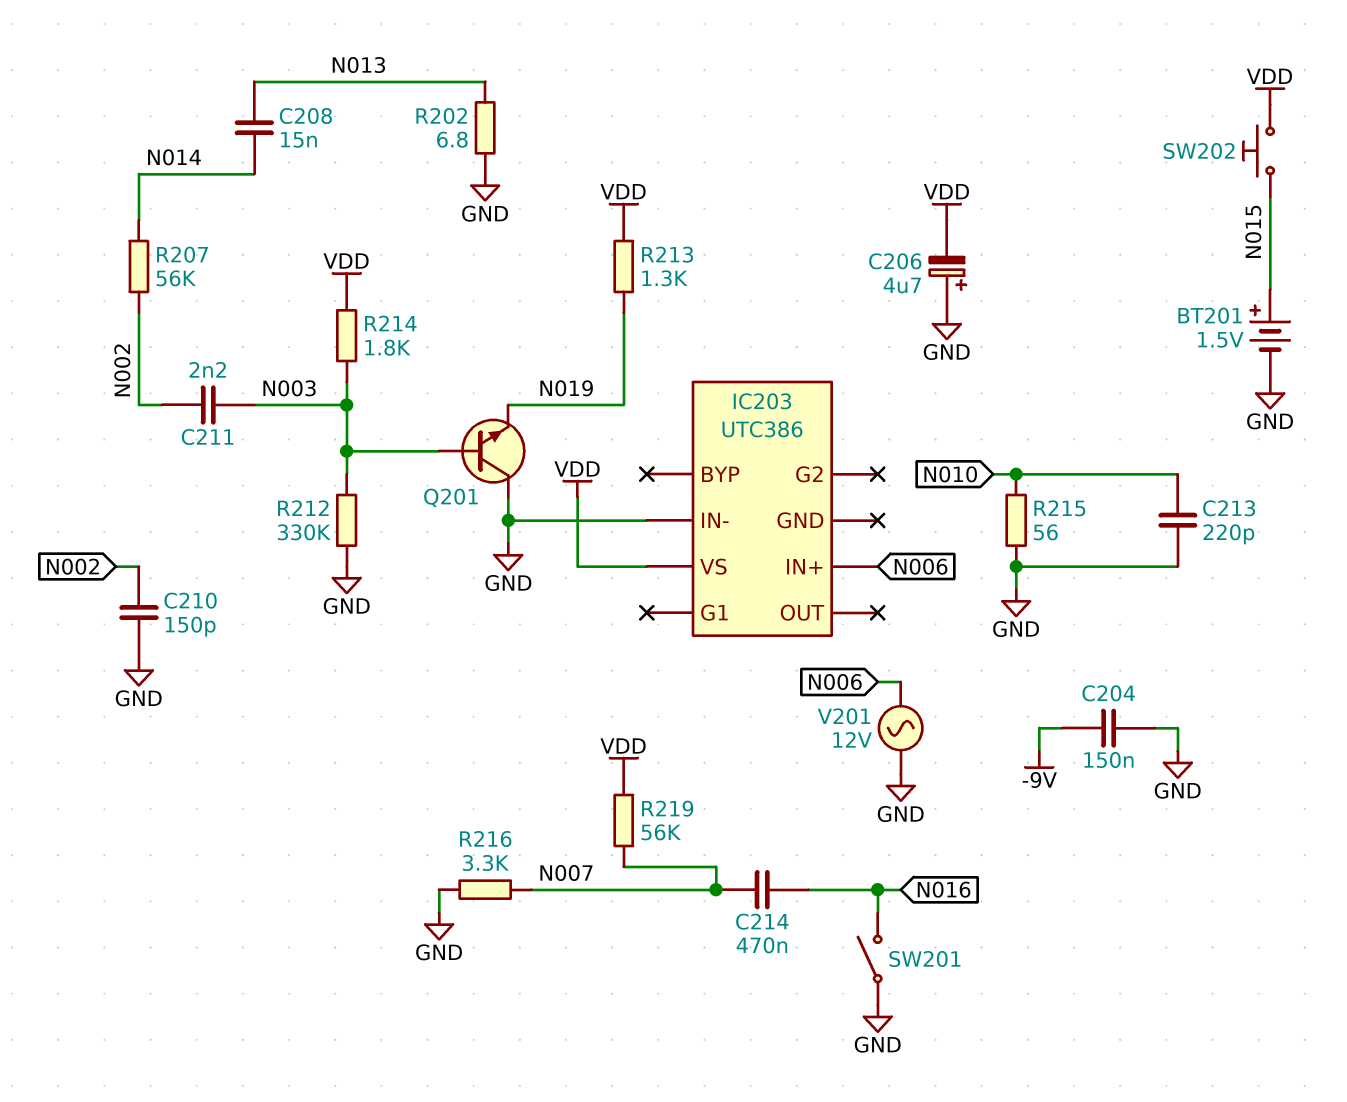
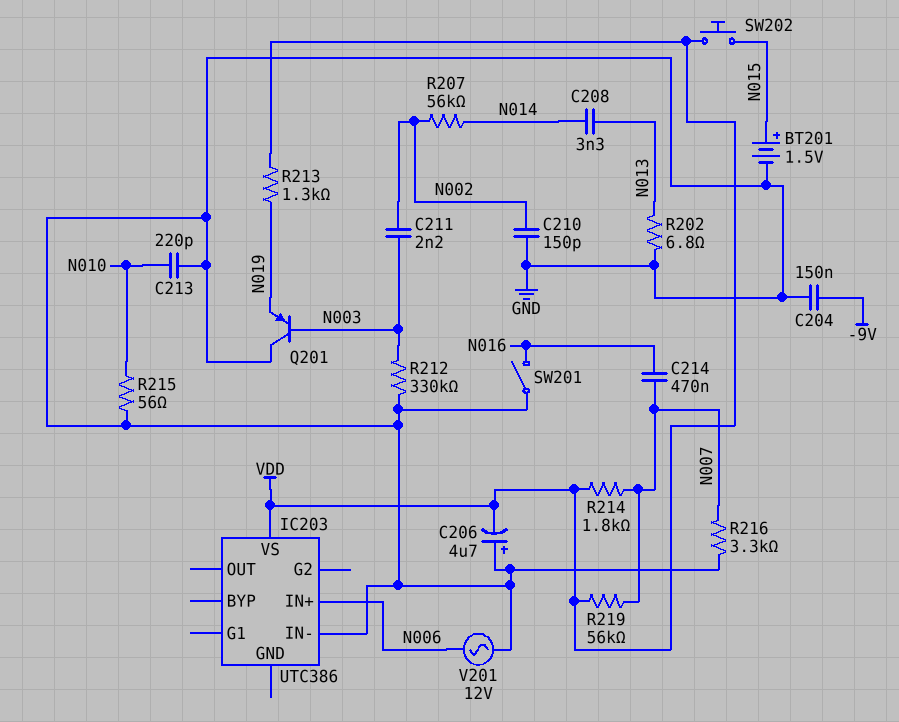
C208: 15nF (N013, N014) -> 3.3nF (N013, N014)
Q201: NPN (B N003, C GND, E N019) -> PNP (B N003, C GND, E N019)
R214: 1.8k (N003, VDD) -> 1.8k (N007, VDD)

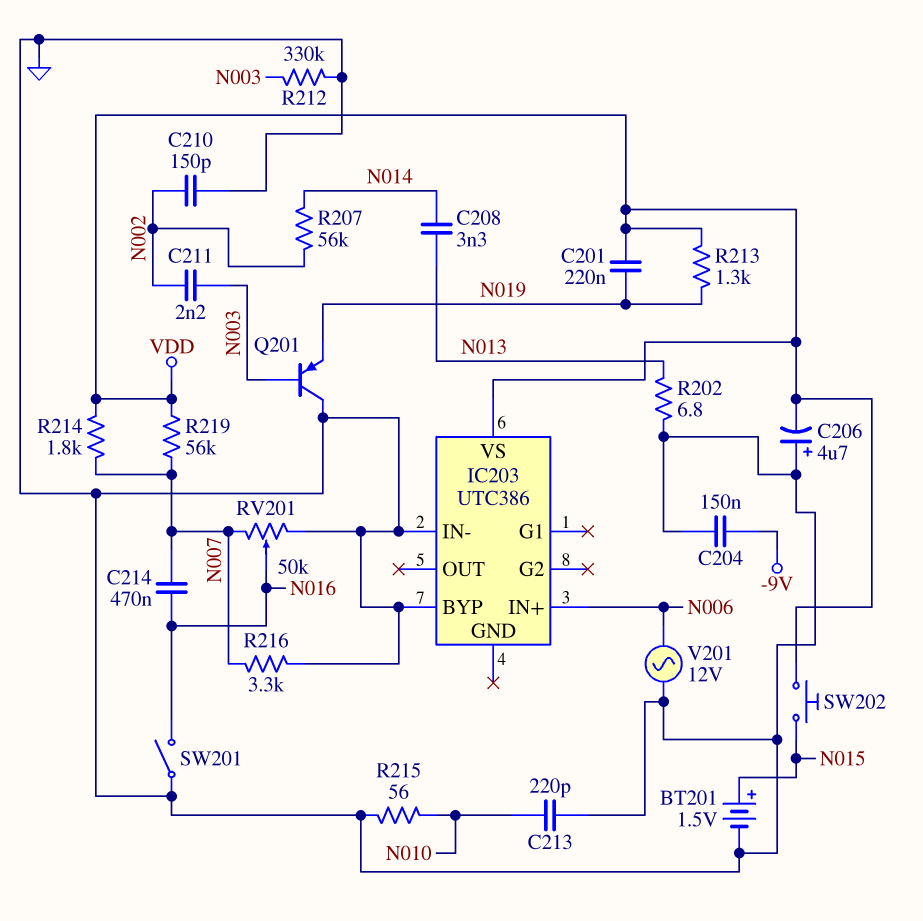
C201: none -> 220nF (N019, VDD)
IC203 pin BYP: none -> GND
RV201: none -> 50k (GND, N007, wiper N016)

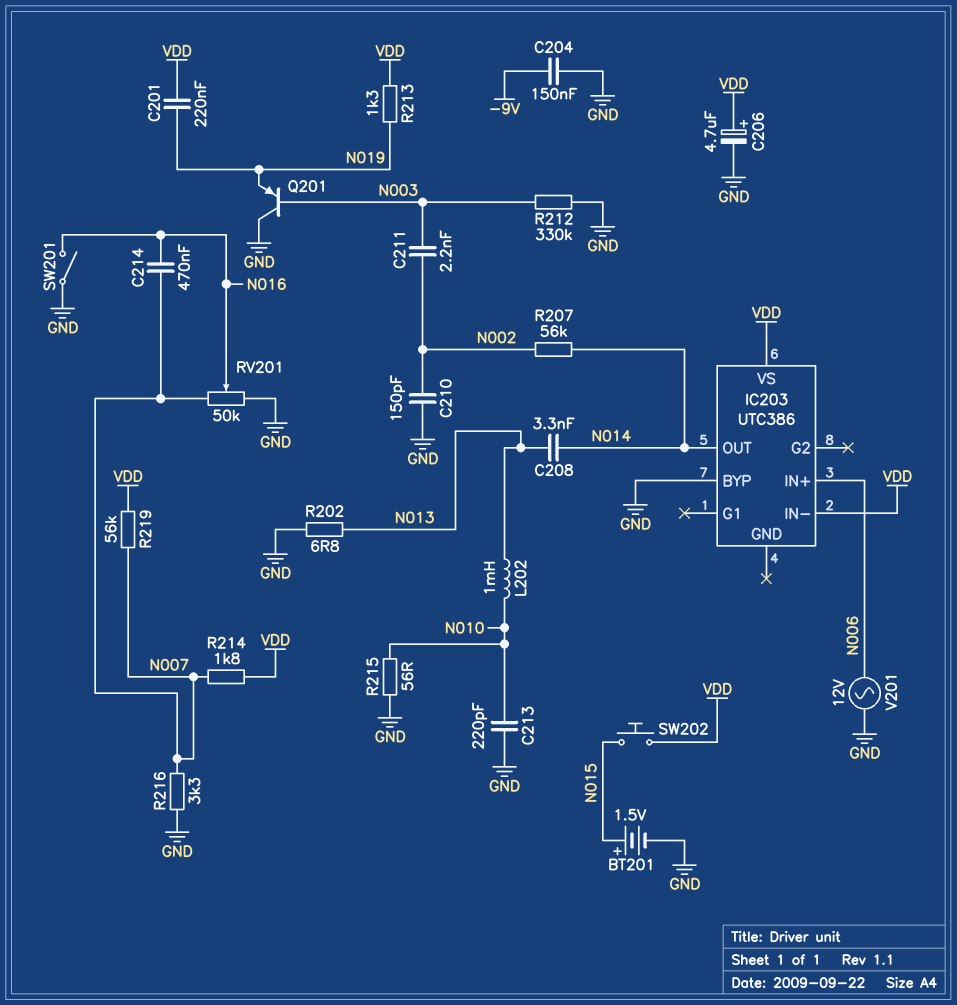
C206: 4.7uF (plus GND, minus VDD) -> 4.7uF (plus VDD, minus GND)
IC203 pin IN-: GND -> VDD
IC203 pin OUT: none -> N014
L202: none -> 1mH (N010, N013)

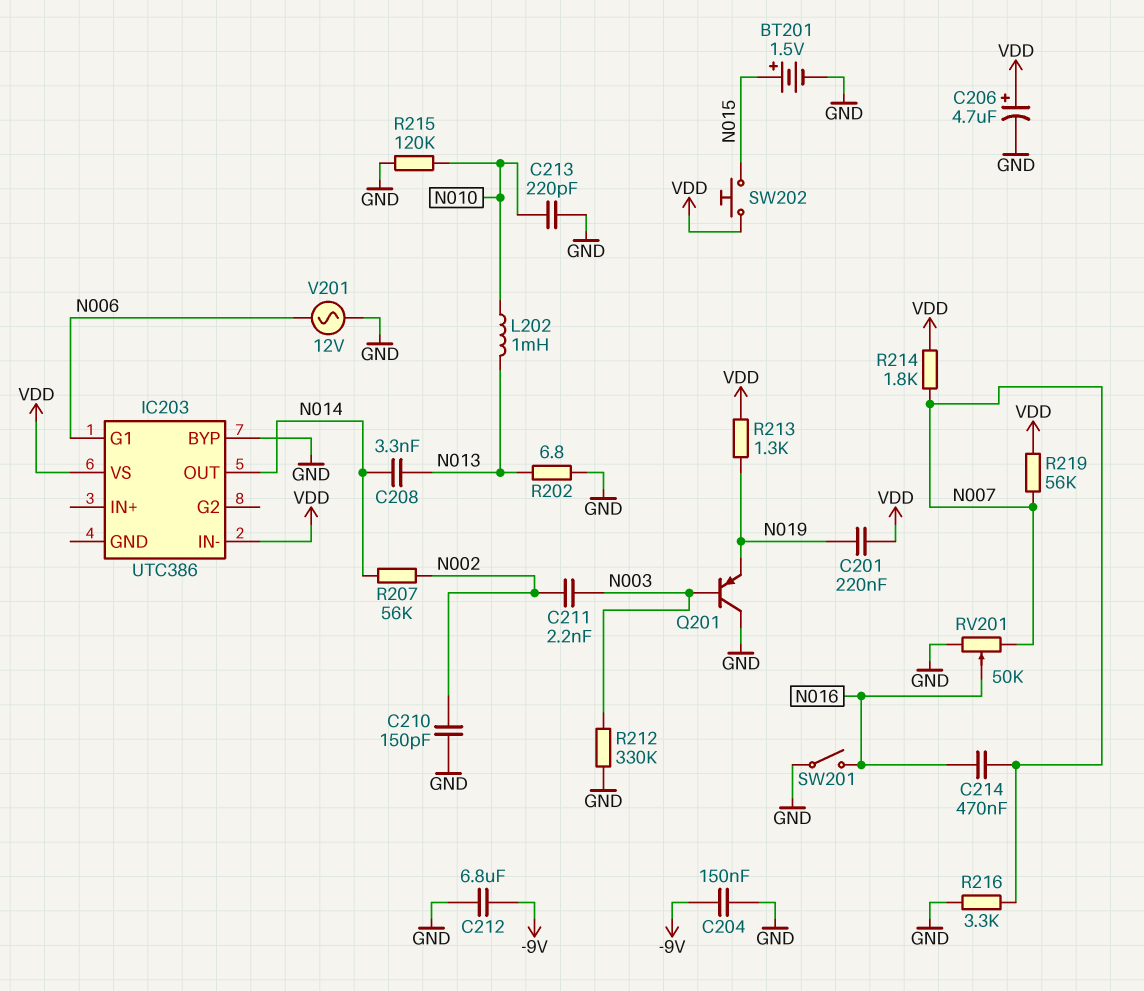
C212: none -> 6.8uF (-9V, GND)
IC203 pin G1: none -> N006
IC203 pin IN+: N006 -> none
R215: 56 (GND, N010) -> 120k (GND, N010)

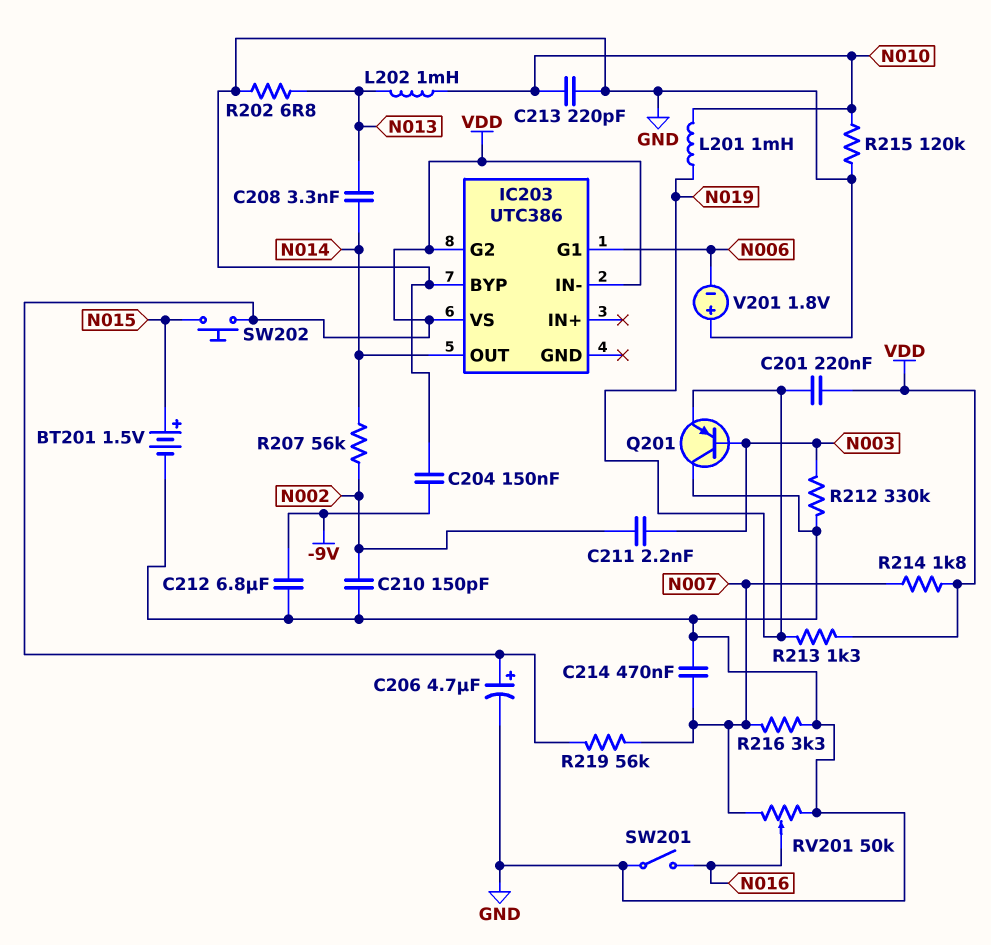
C214: 470nF (N007, N016) -> 470nF (GND, N007)
IC203 pin G2: none -> VDD
L201: none -> 1mH (N010, N019)
V201: AC 12V (GND, N006) -> 1.8V (plus GND, minus N006)

